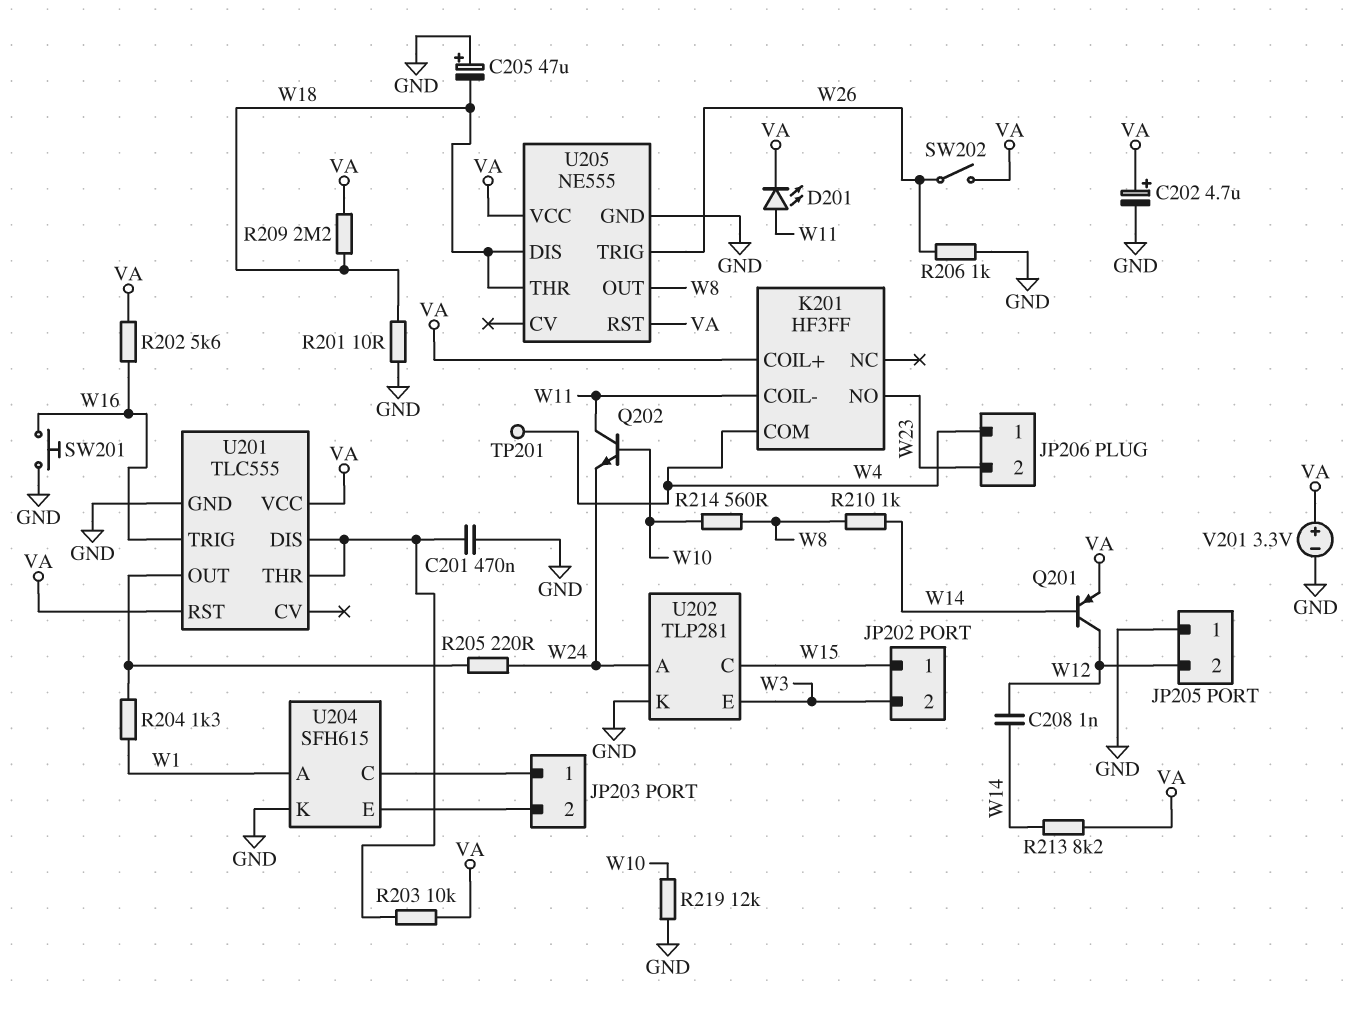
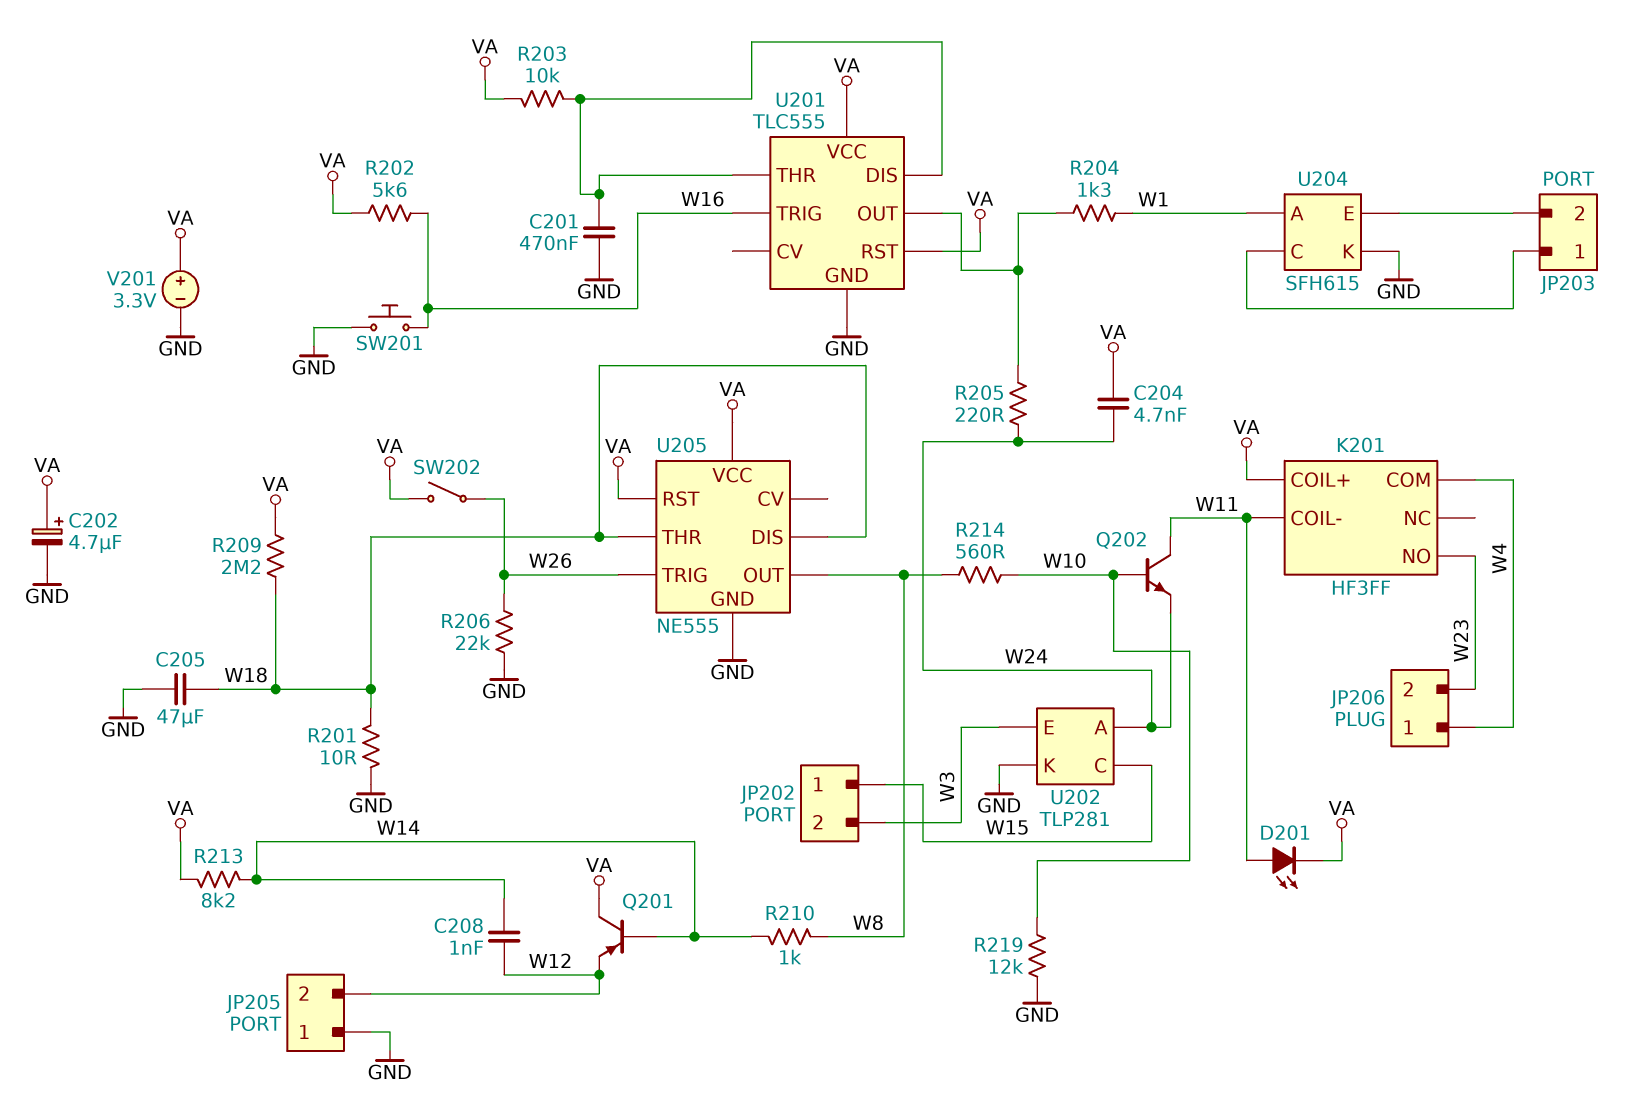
C204: none -> 4.7nF (VA, W24)
C205: 47uF (plus GND, minus W18) -> 47uF (GND, W18)
Q201: PNP (B W14, C W12, E VA) -> PNP (B W14, C VA, E W12)
R206: 1k (GND, W26) -> 22k (GND, W26)
TP201: test point (W4) -> none

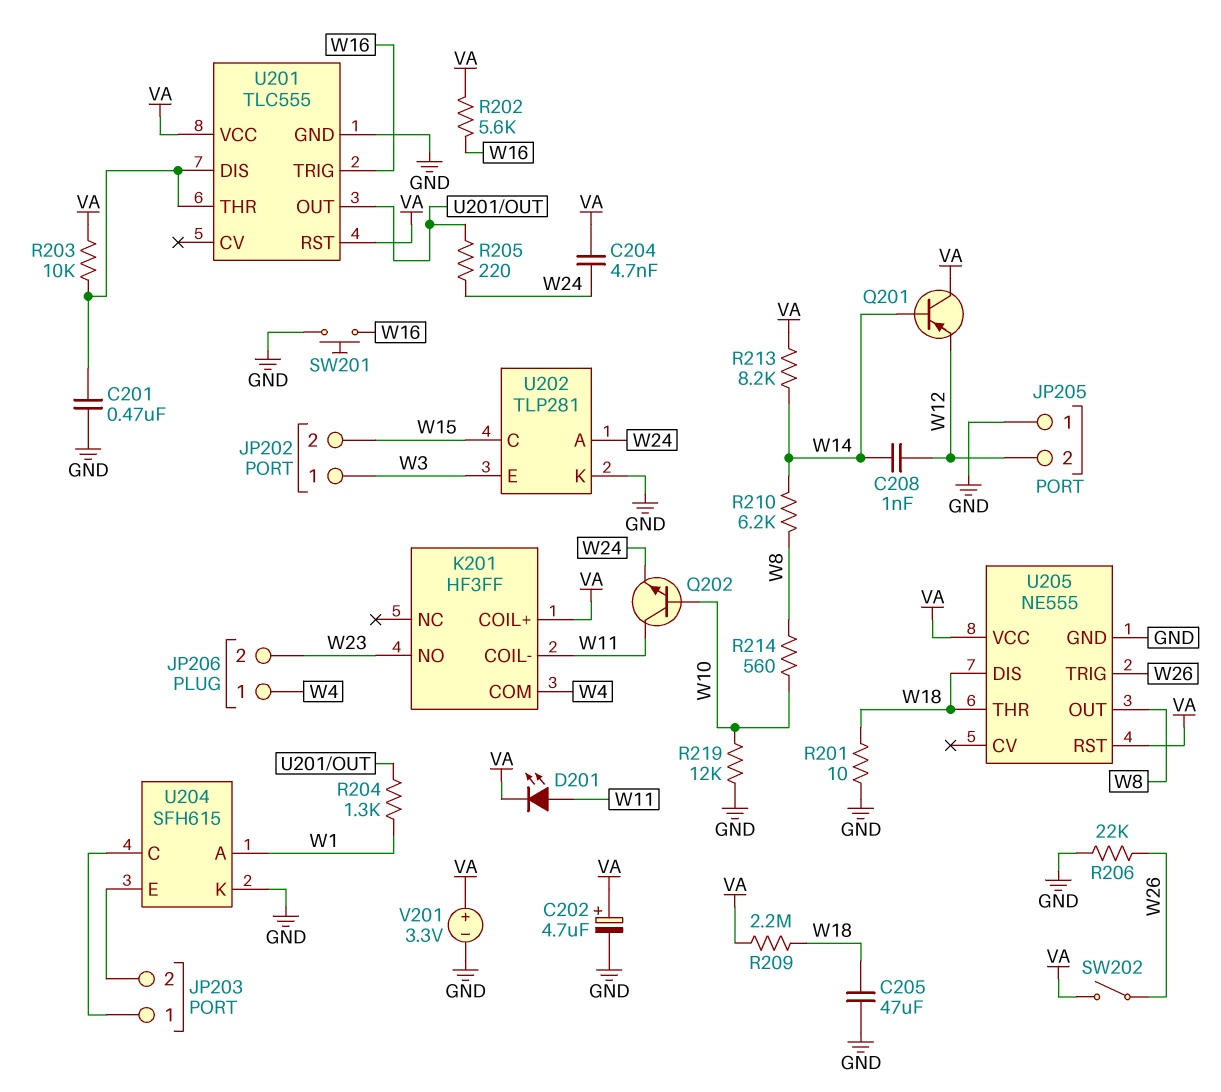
JP202 pin 1: W15 -> W3
JP202 pin 2: W3 -> W15
R210: 1k (W8, W14) -> 6.2k (W8, W14)

